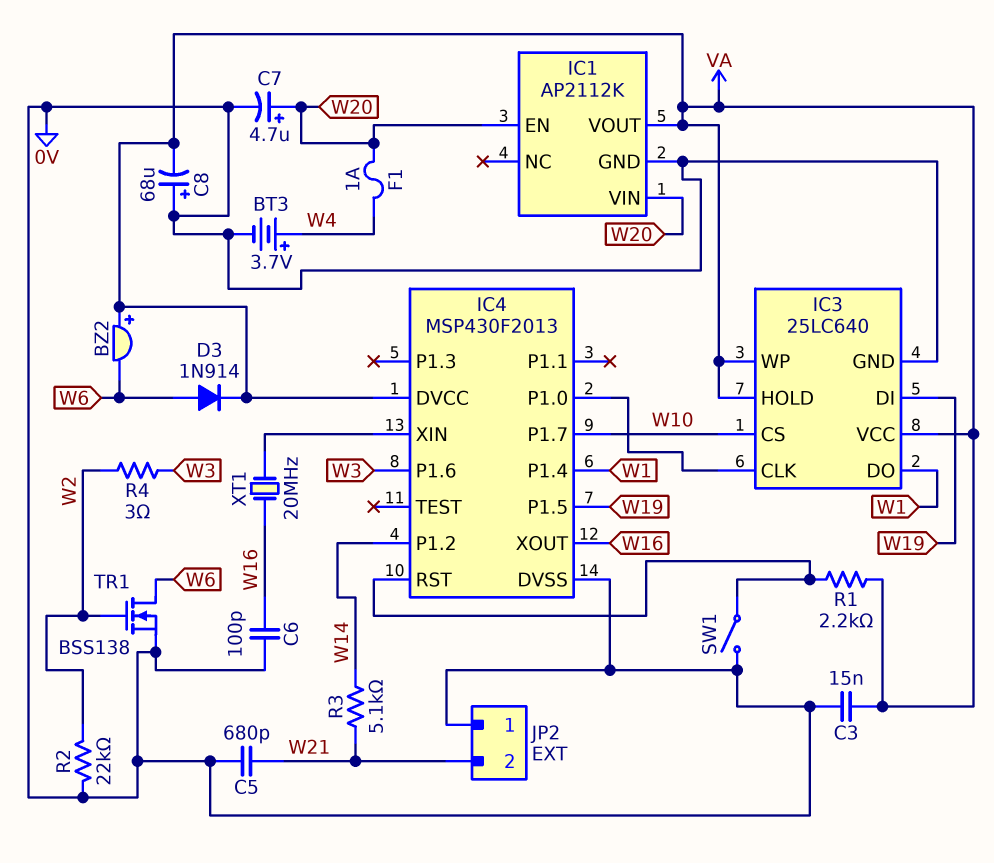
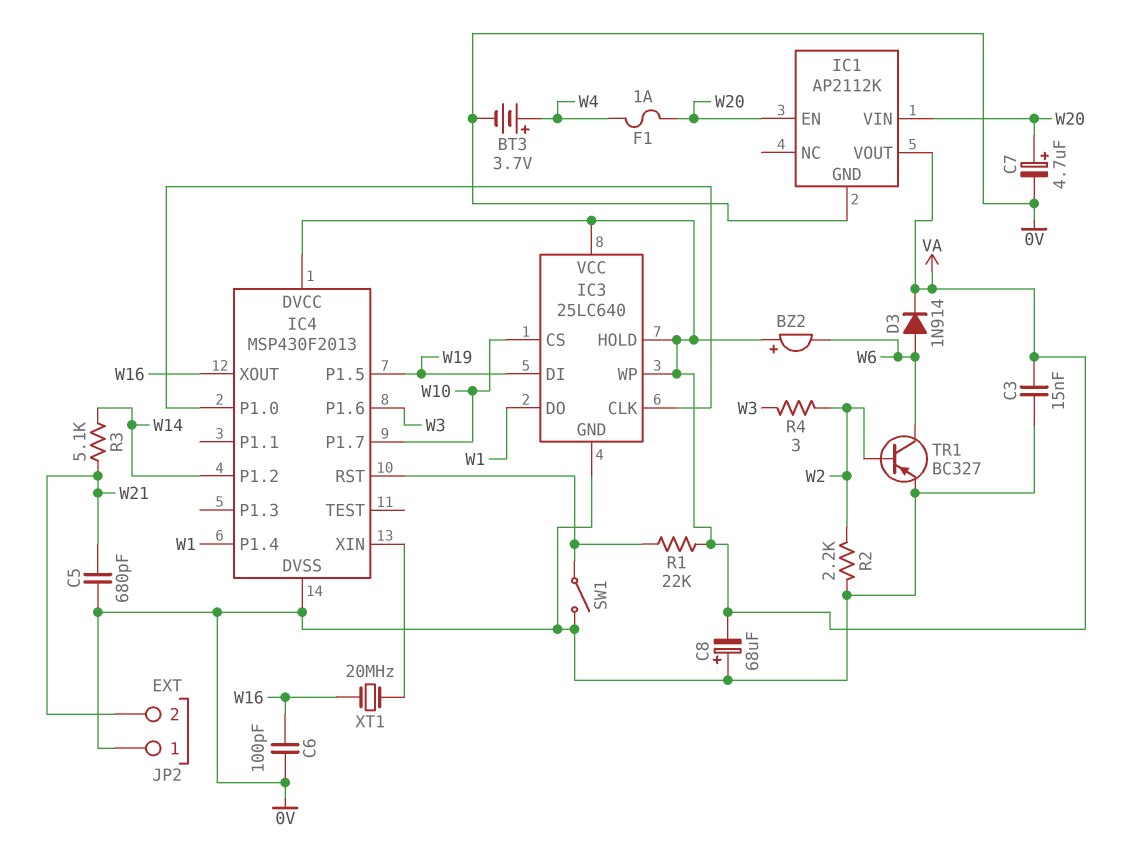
R1: 2.2k (IC4/RST, VA) -> 22k (IC4/RST, VA)
R2: 22k (0V, W2) -> 2.2k (0V, W2)
TR1: NMOS BSS138 (G W2, D W6, S 0V) -> PNP BC327 (B W2, C W6, E 0V)

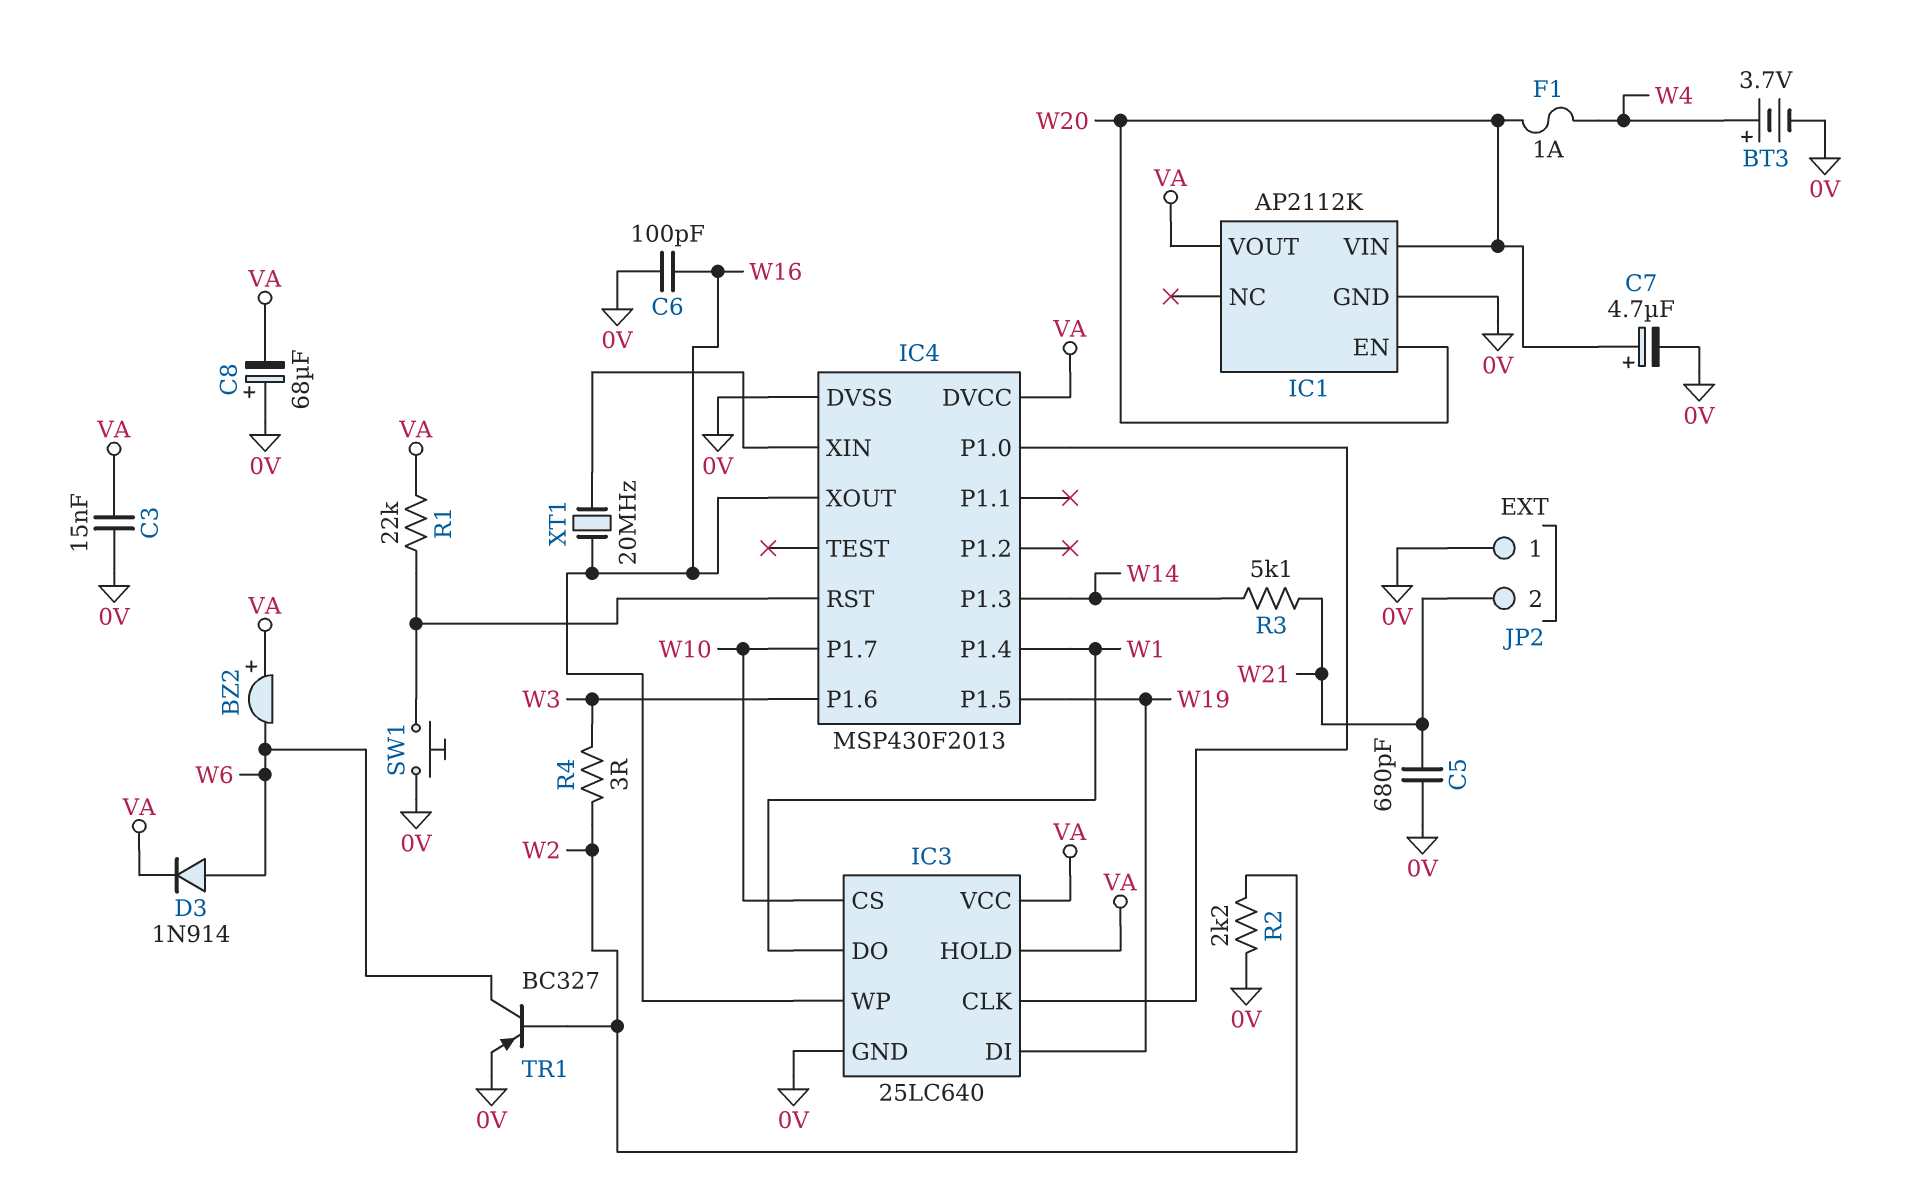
IC3 pin WP: VA -> W16
IC4 pin P1.2: W14 -> none
IC4 pin P1.3: none -> W14
SW1: switch (0V, IC4/RST) -> button (0V, IC4/RST)

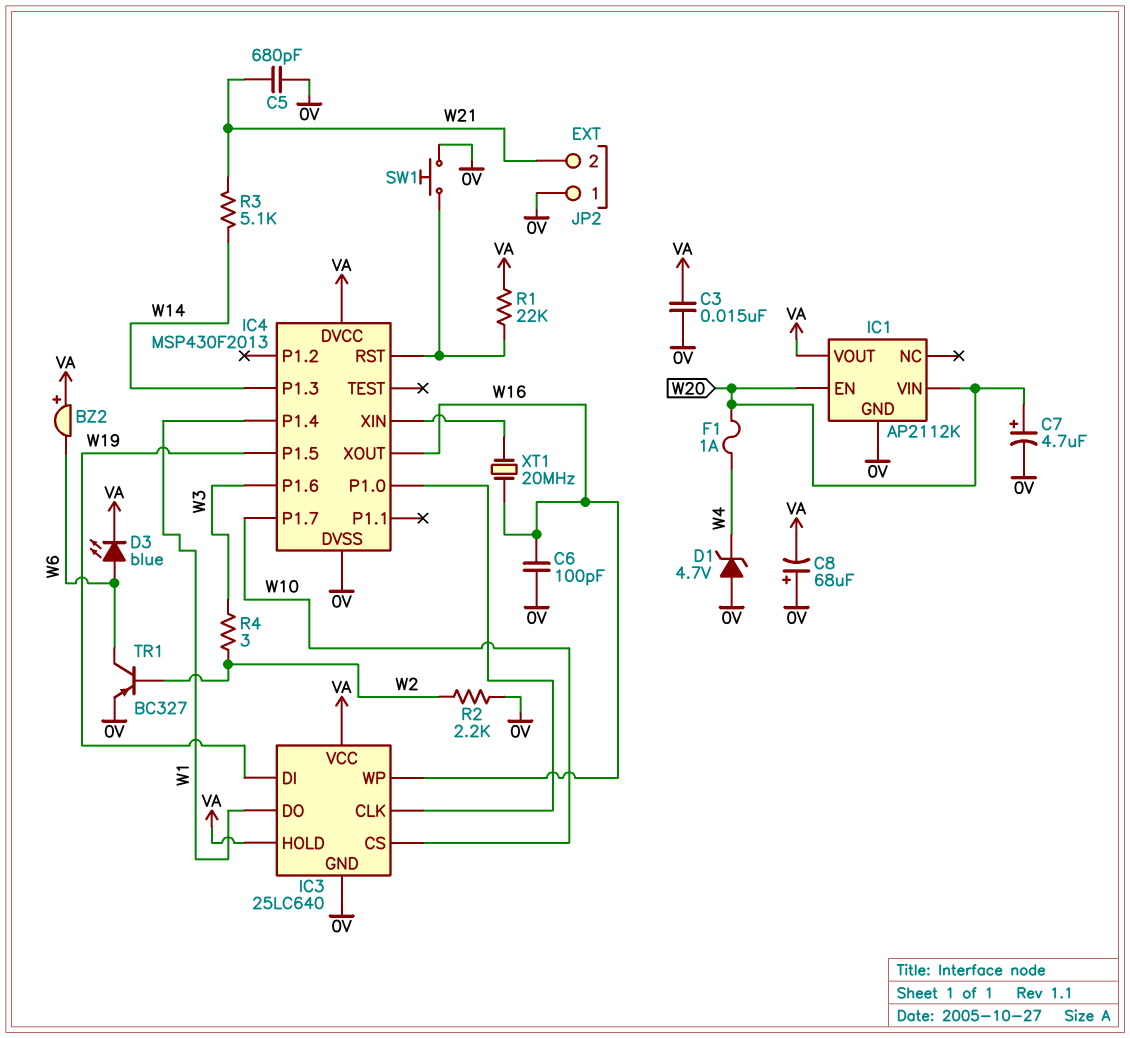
BT3: 3.7V (plus W4, minus 0V) -> none
D1: none -> zener 4.7V (A 0V, K W4)
D3: diode 1N914 (A W6, K VA) -> LED blue (A W6, K VA)

